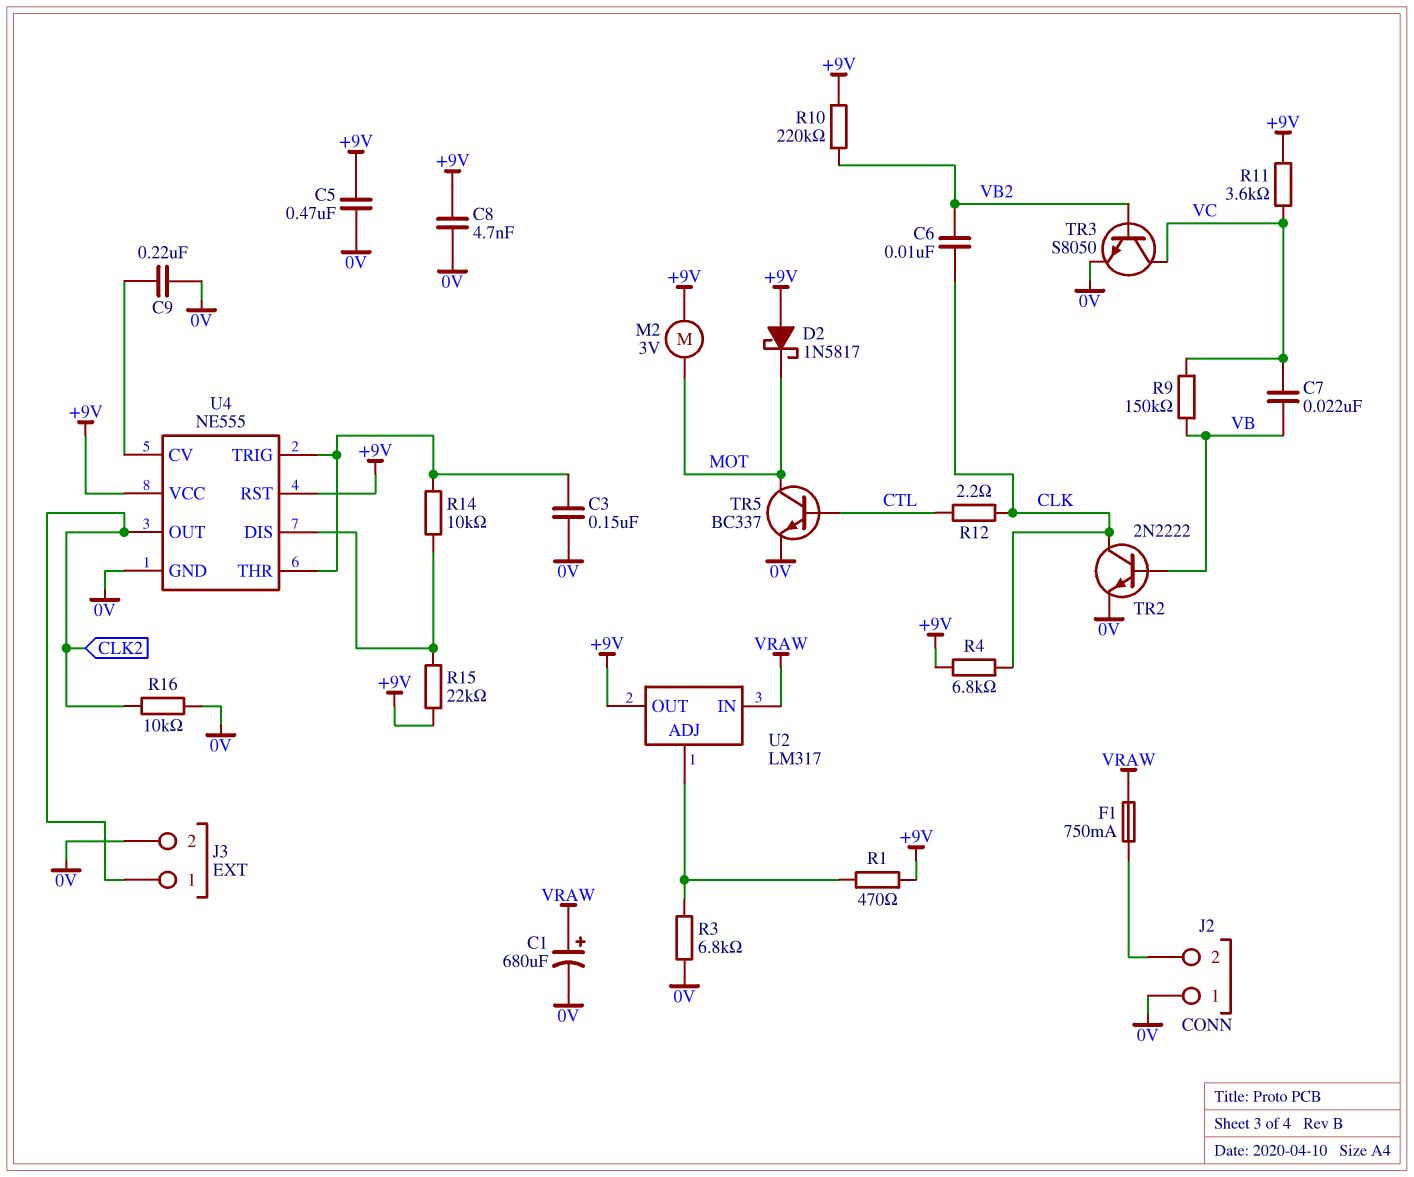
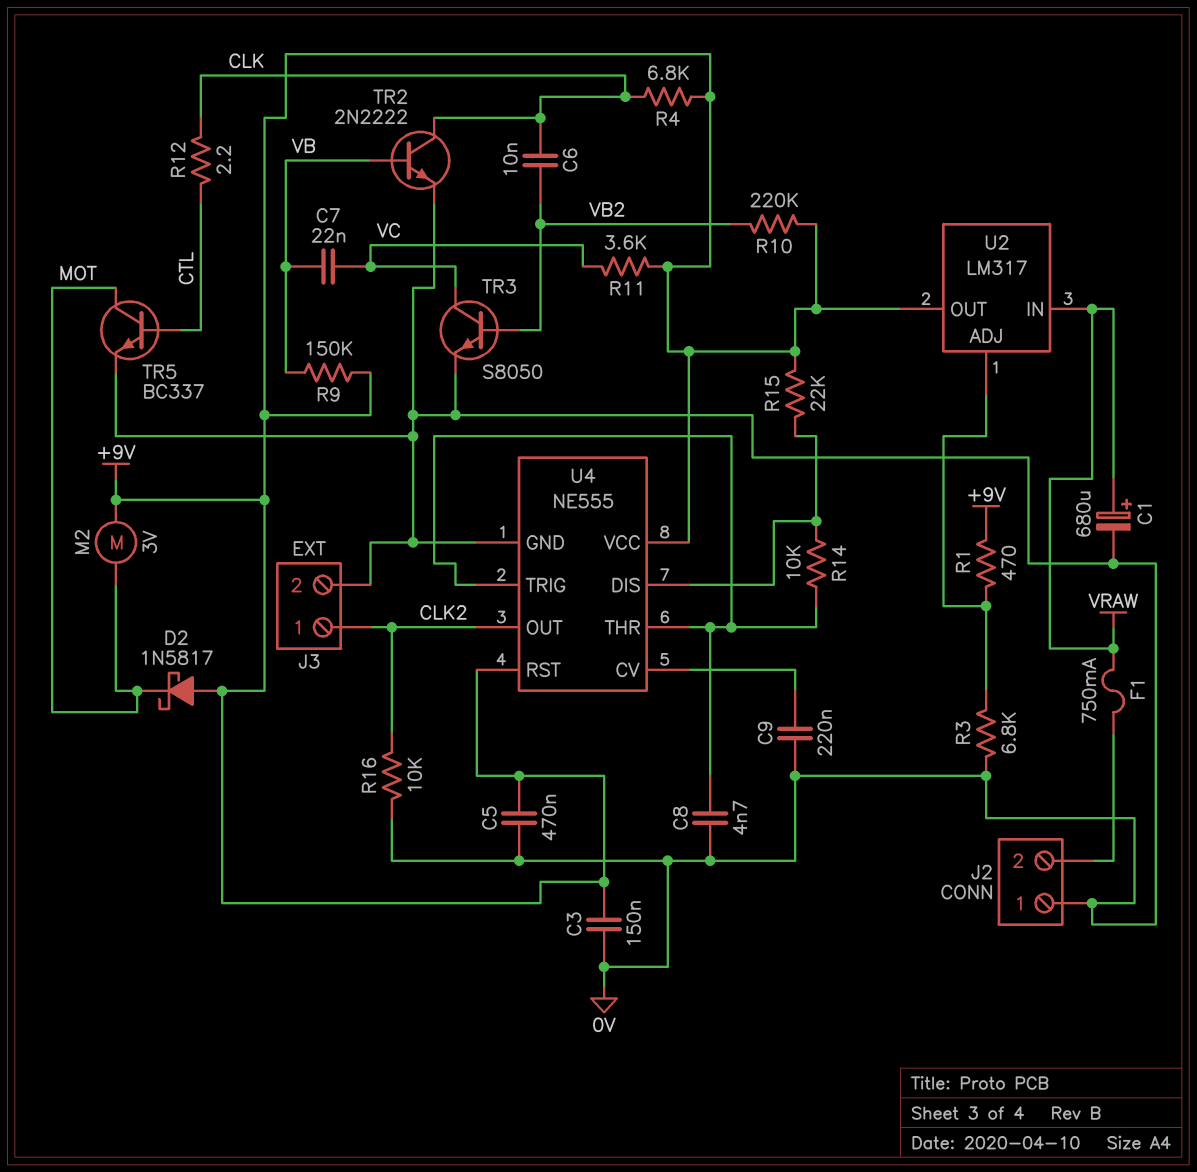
C3: 150nF (0V, U4/THR) -> 150nF (+9V, 0V)
C8: 4.7nF (+9V, 0V) -> 4.7nF (0V, U4/THR)
R9: 150k (VB, VC) -> 150k (+9V, VB)

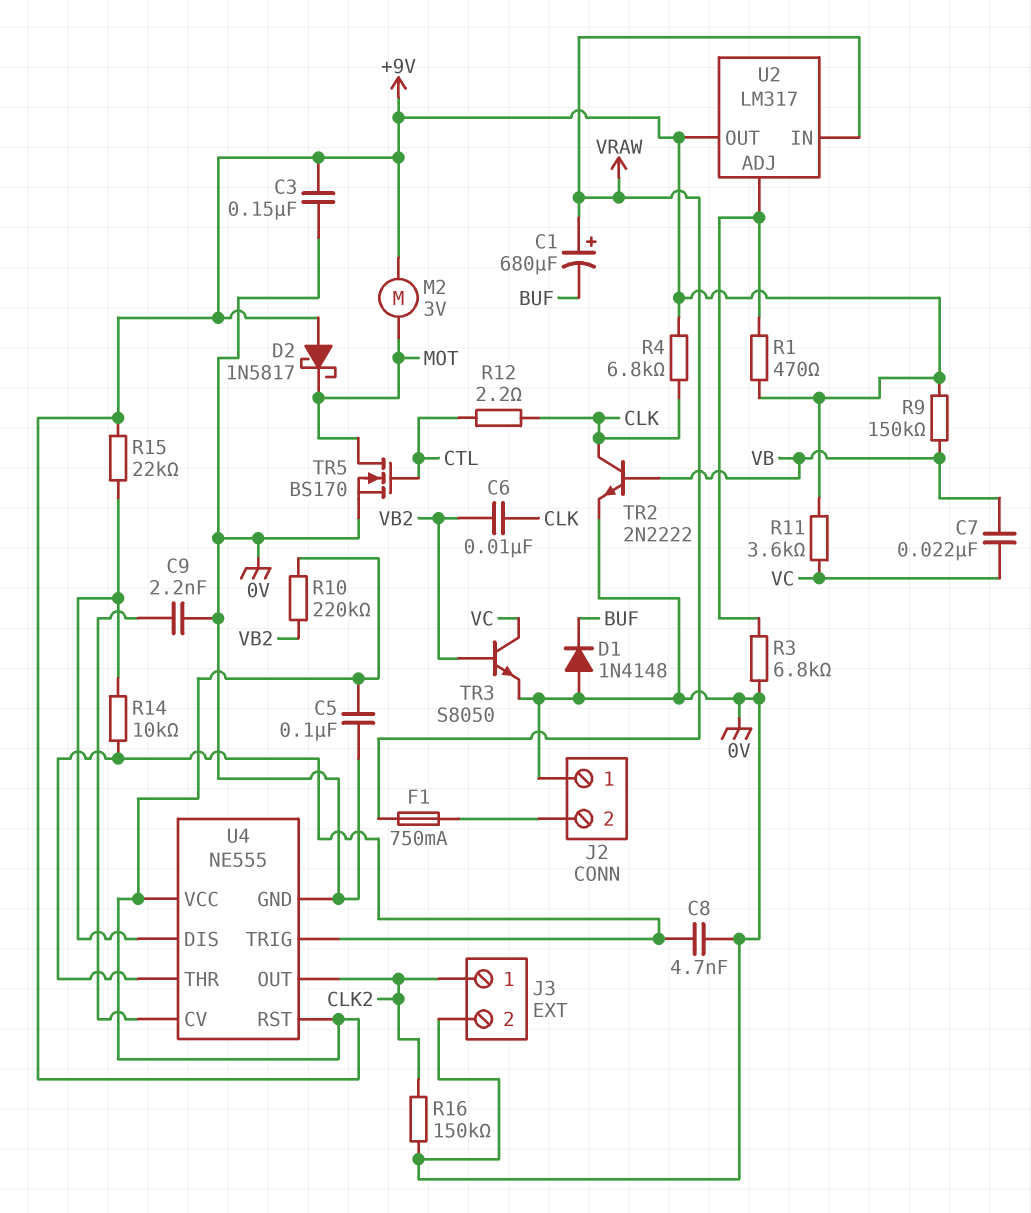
C1: 680uF (plus VRAW, minus 0V) -> 680uF (plus VRAW, minus BUF)
C5: 470nF (+9V, 0V) -> 100nF (+9V, 0V)
C9: 220nF (0V, U4/CV) -> 2.2nF (0V, U4/CV)
D1: none -> diode 1N4148 (A 0V, K BUF)
R16: 10k (0V, CLK2) -> 150k (0V, CLK2)
TR5: NPN BC337 (B CTL, C MOT, E 0V) -> NMOS BS170 (G CTL, D MOT, S 0V)

